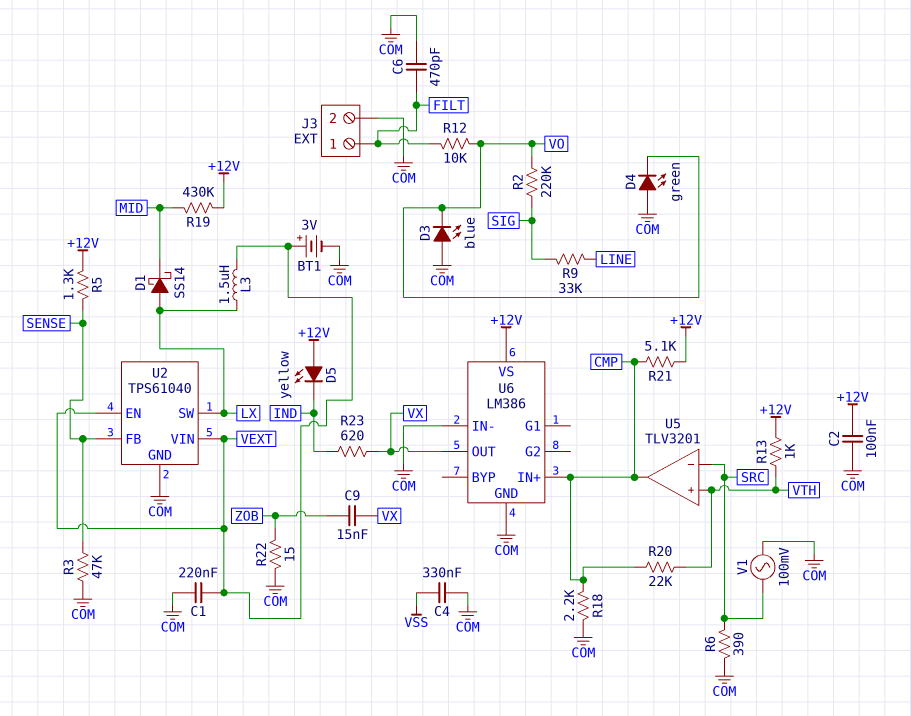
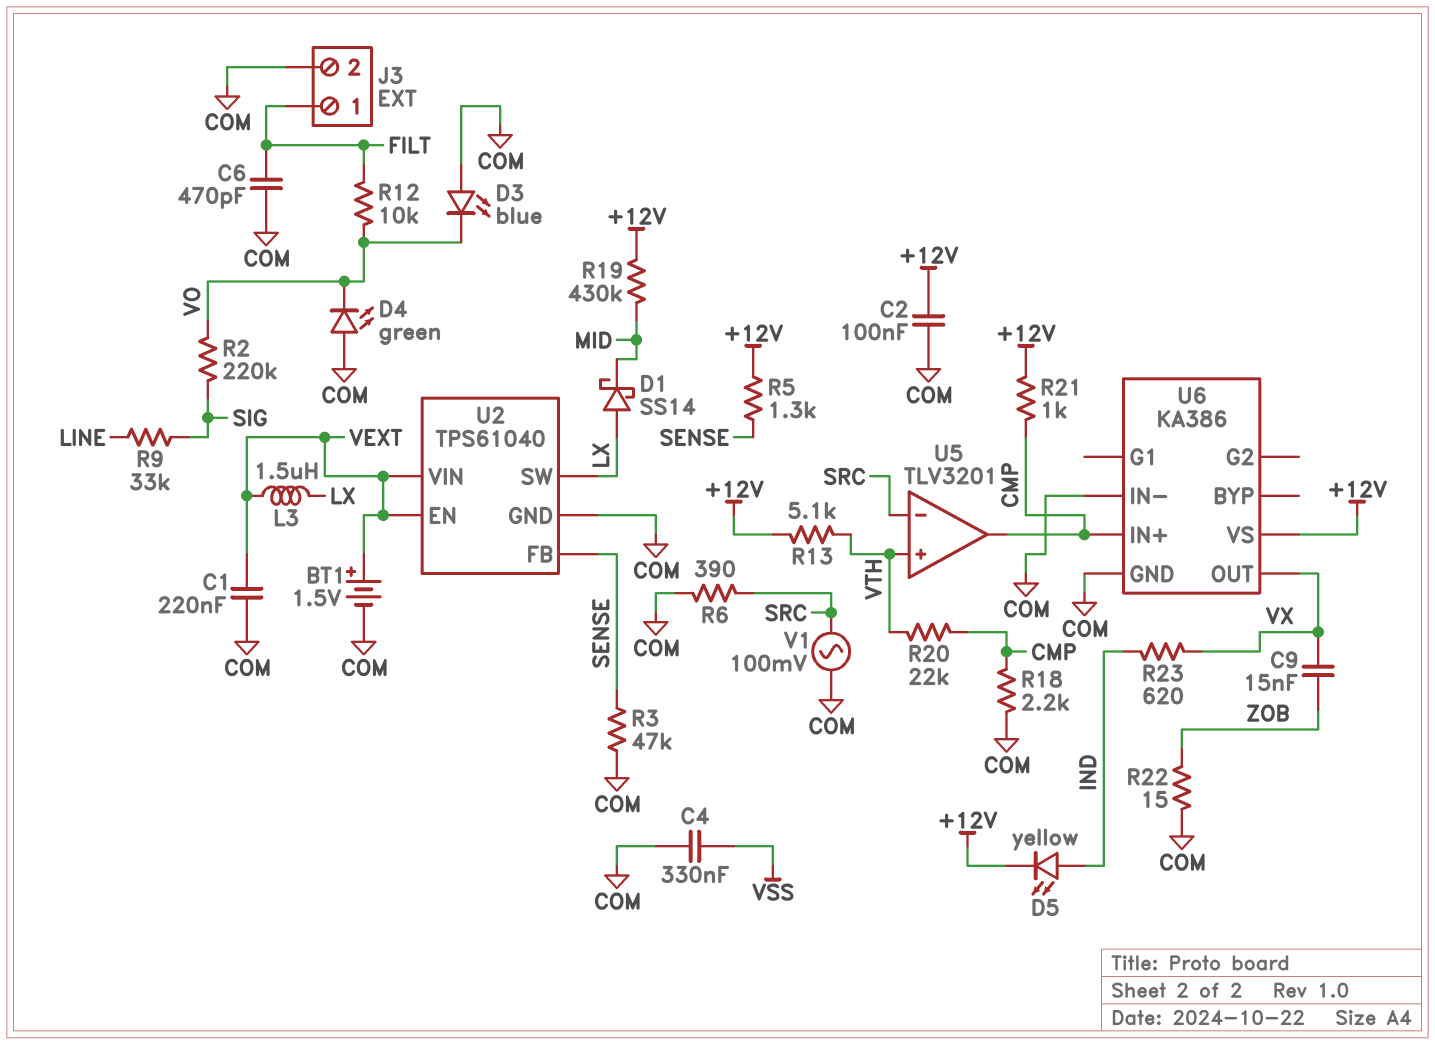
BT1: 3V (plus VEXT, minus COM) -> 1.5V (plus VEXT, minus COM)
D5: LED yellow (A +12V, K IND) -> LED yellow (A IND, K +12V)
R13: 1k (+12V, VTH) -> 5.1k (+12V, VTH)
R21: 5.1k (+12V, CMP) -> 1k (+12V, CMP)
U6: LM386 -> KA386

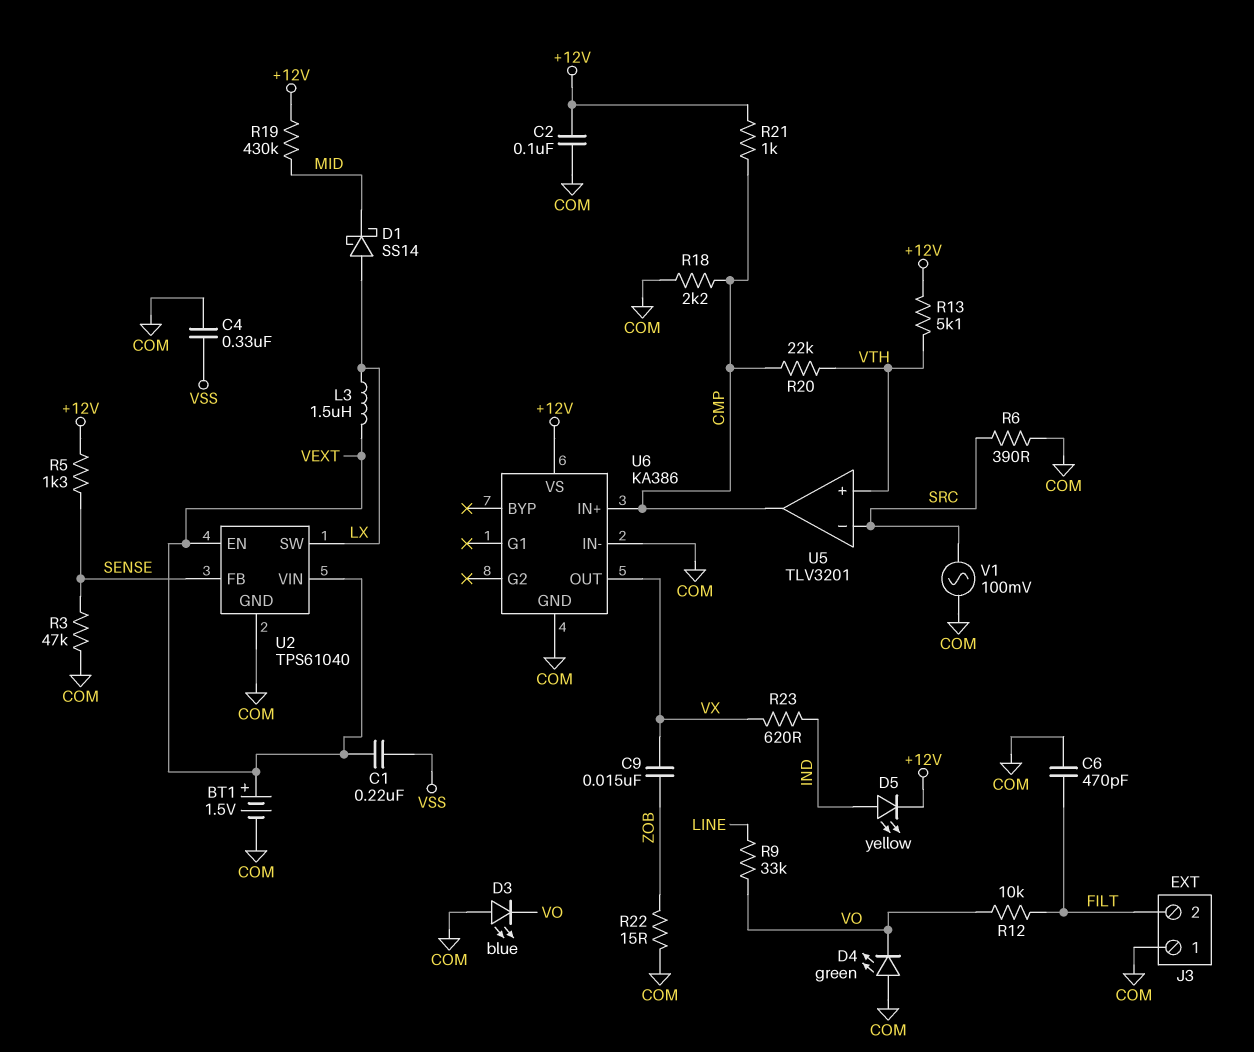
C1: 220nF (COM, VEXT) -> 220nF (VEXT, VSS)
J3 pin 1: FILT -> COM
J3 pin 2: COM -> FILT
R2: 220k (SIG, VO) -> none
R9: 33k (LINE, SIG) -> 33k (LINE, VO)

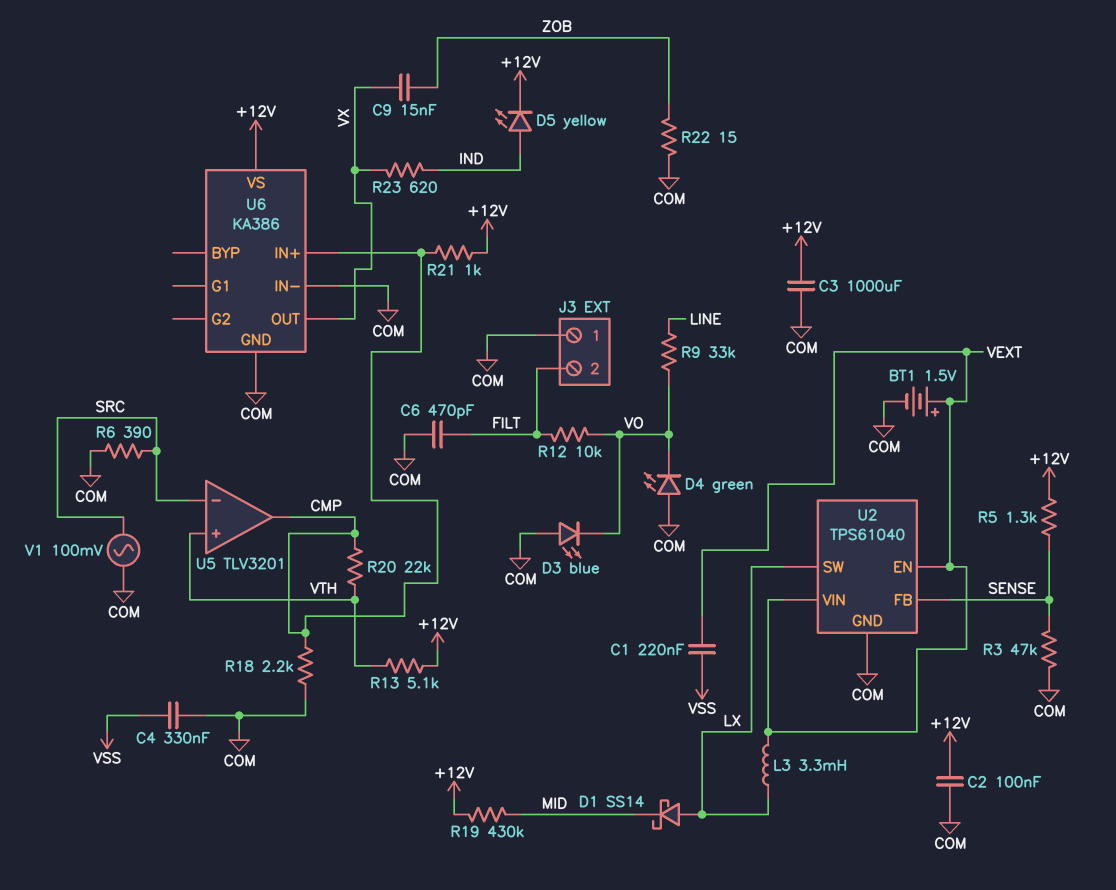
C3: none -> 1000uF (+12V, COM)
L3: 1.5uH (LX, VEXT) -> 3.3mH (LX, VEXT)

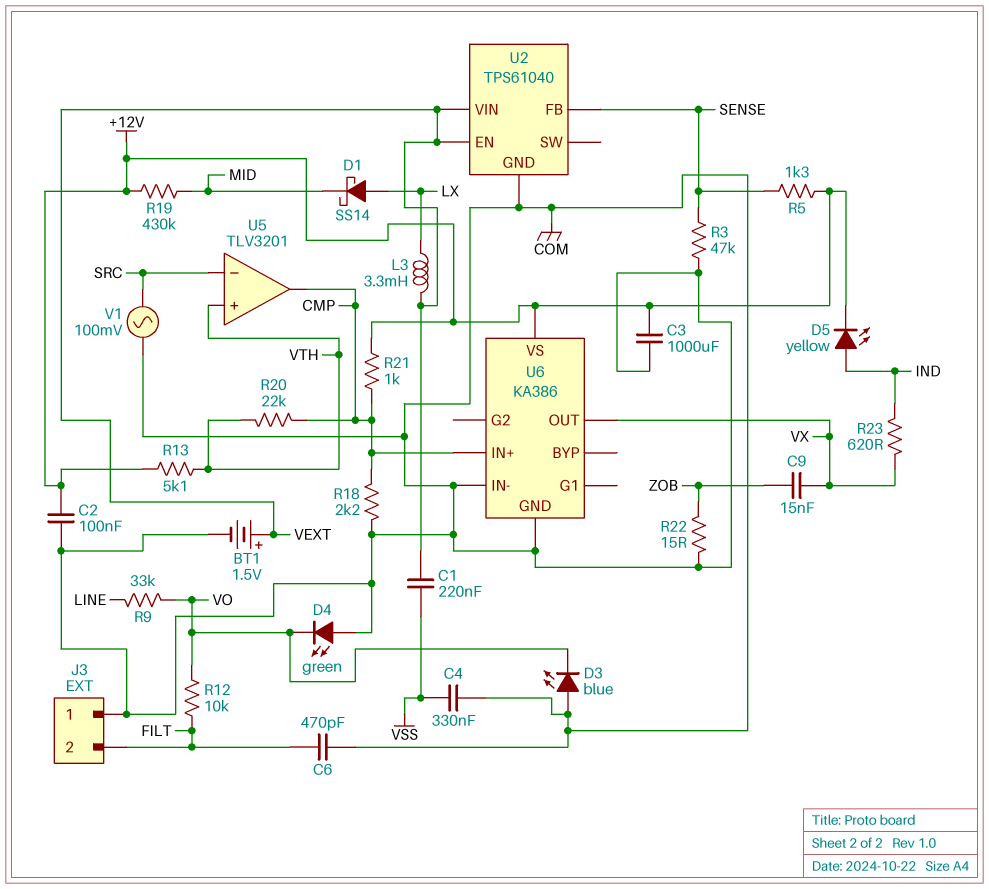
R6: 390 (COM, SRC) -> none
U2 pin SW: LX -> none

